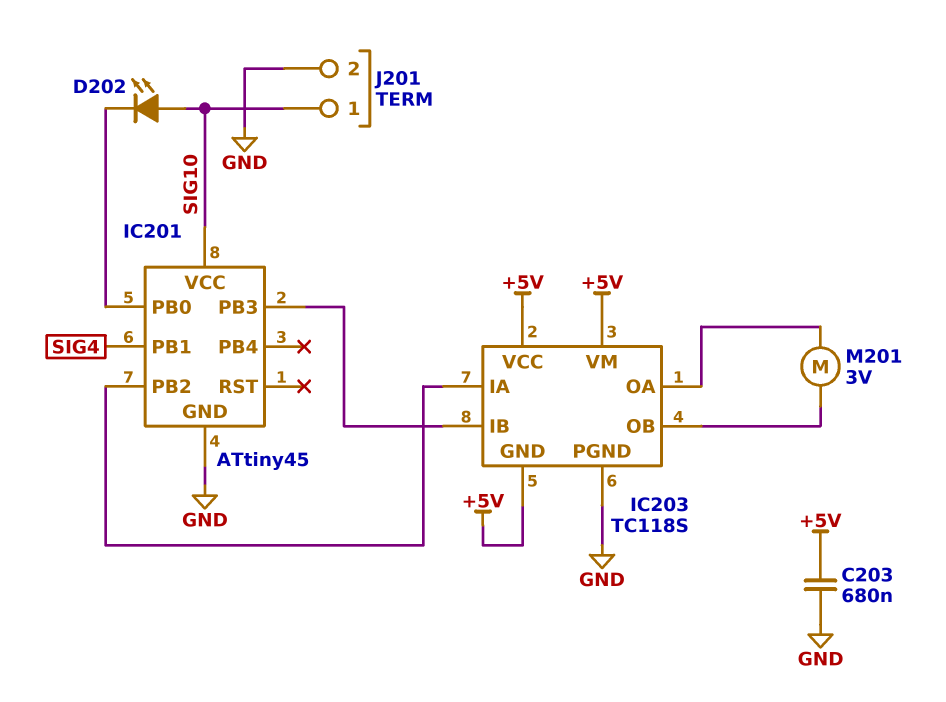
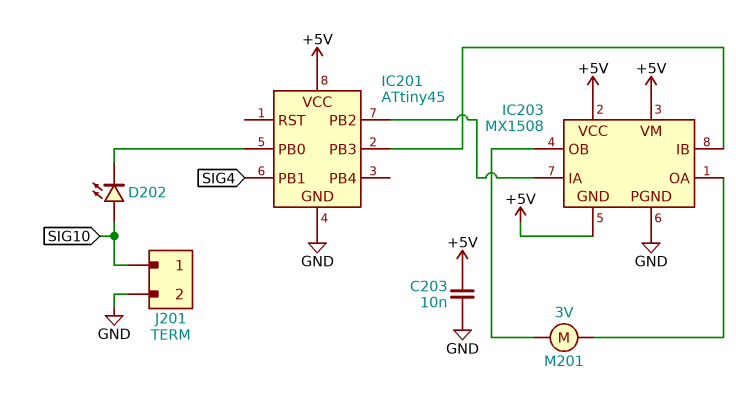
C203: 680nF (+5V, GND) -> 10nF (+5V, GND)
IC201 pin VCC: SIG10 -> +5V
IC203: TC118S -> MX1508

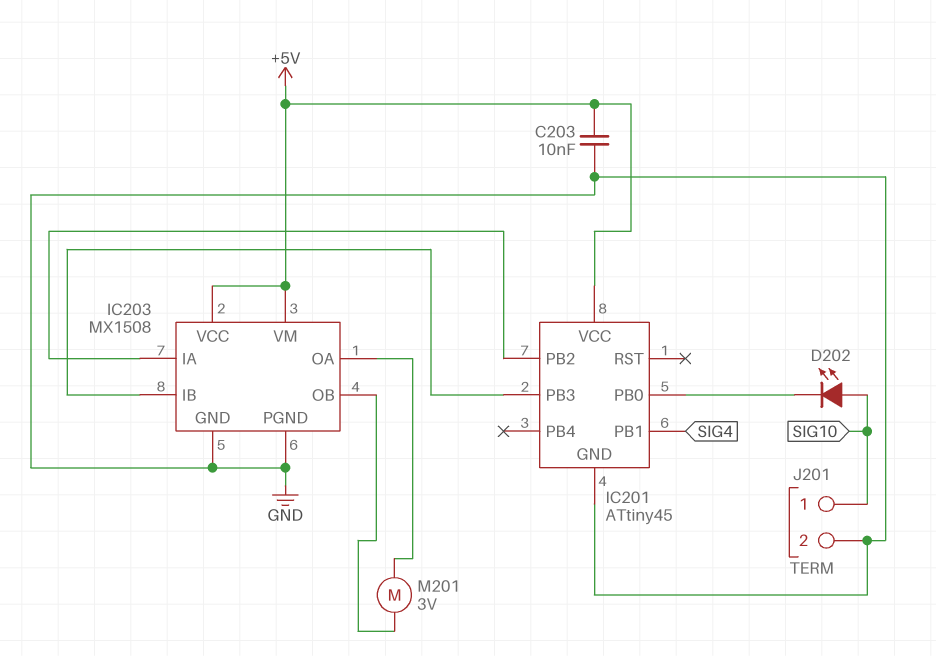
IC203 pin GND: +5V -> GND

